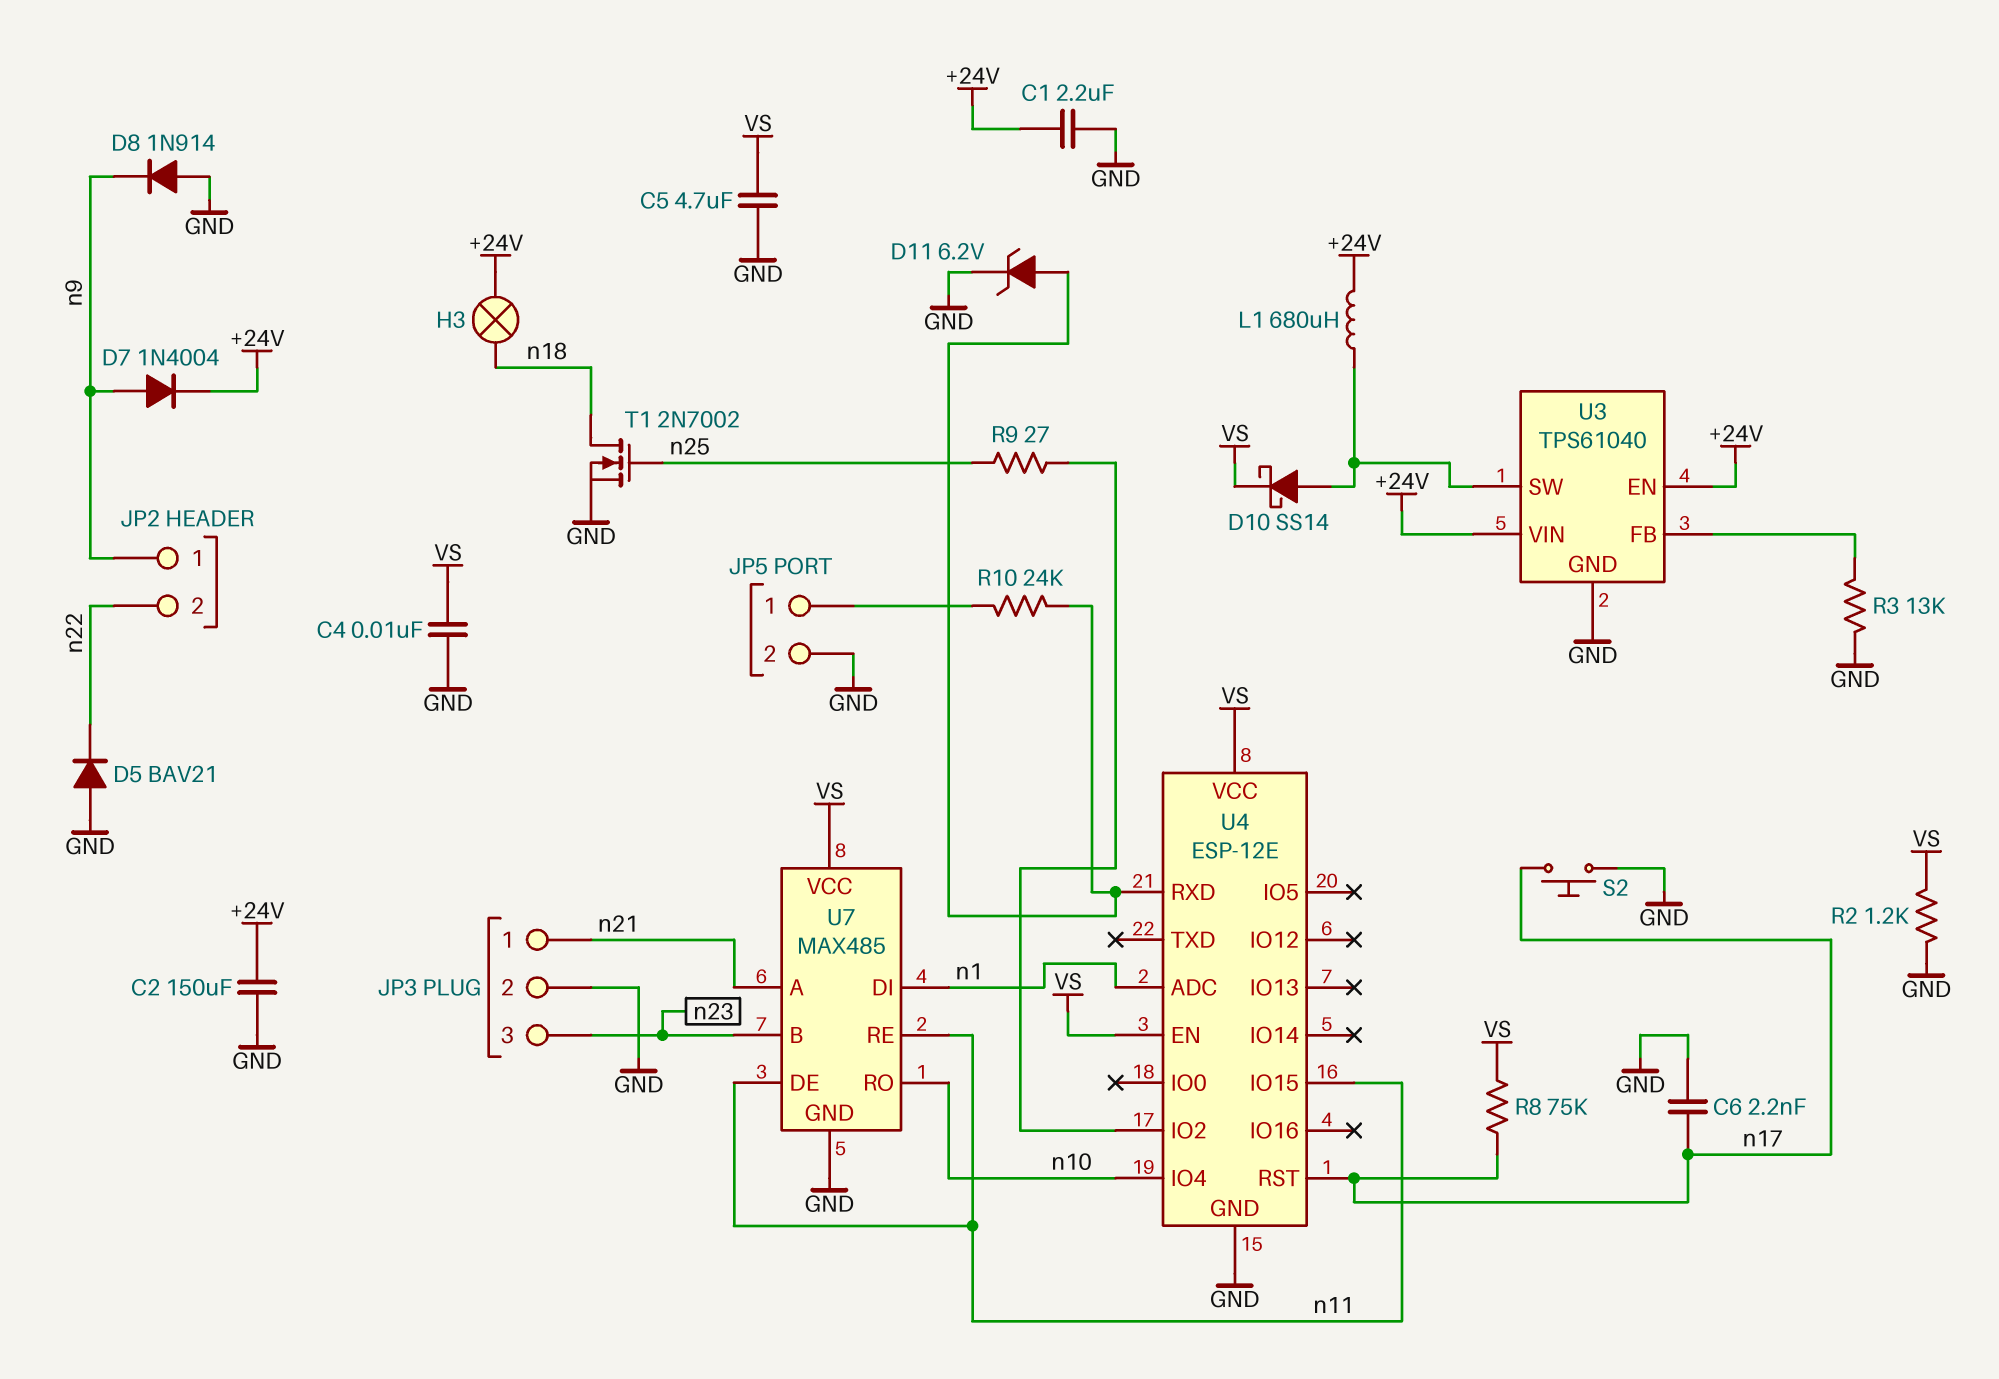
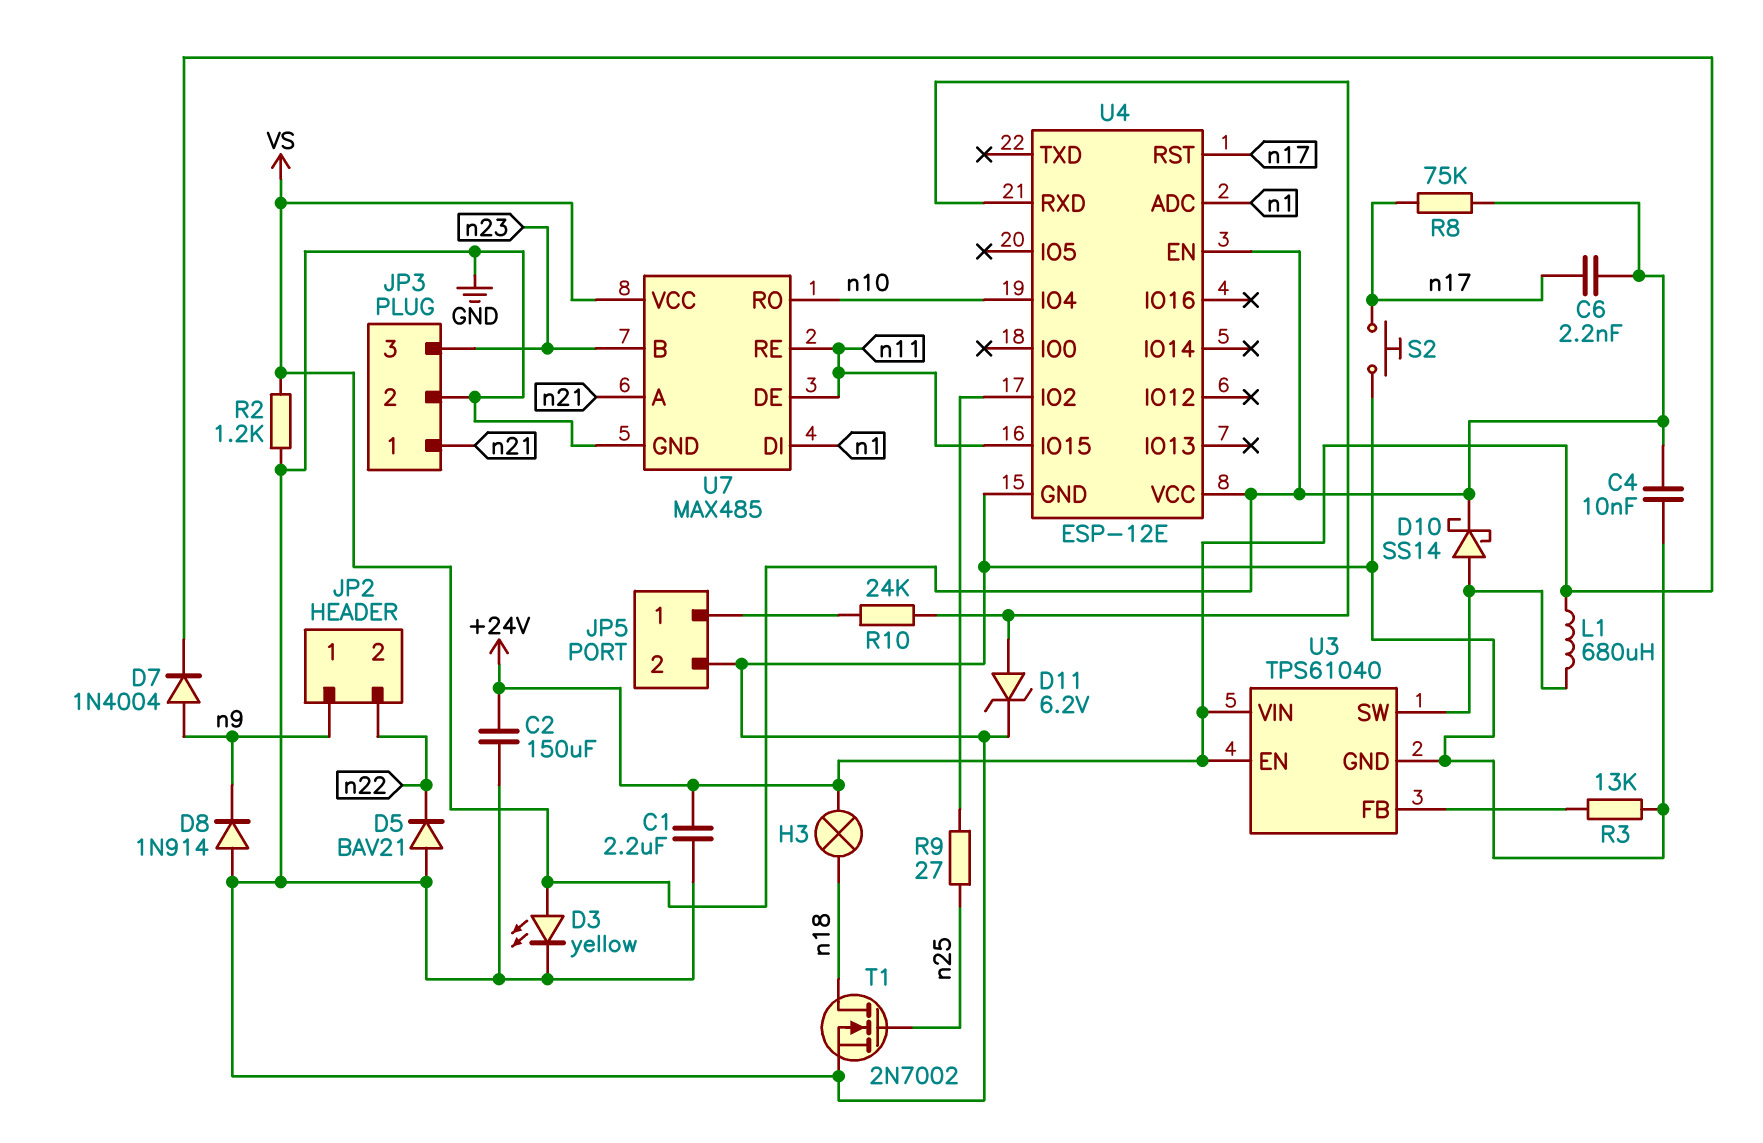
C5: 4.7uF (GND, VS) -> none
C6: 2.2nF (GND, n17) -> 2.2nF (VS, n17)
D3: none -> LED yellow (A VS, K GND)

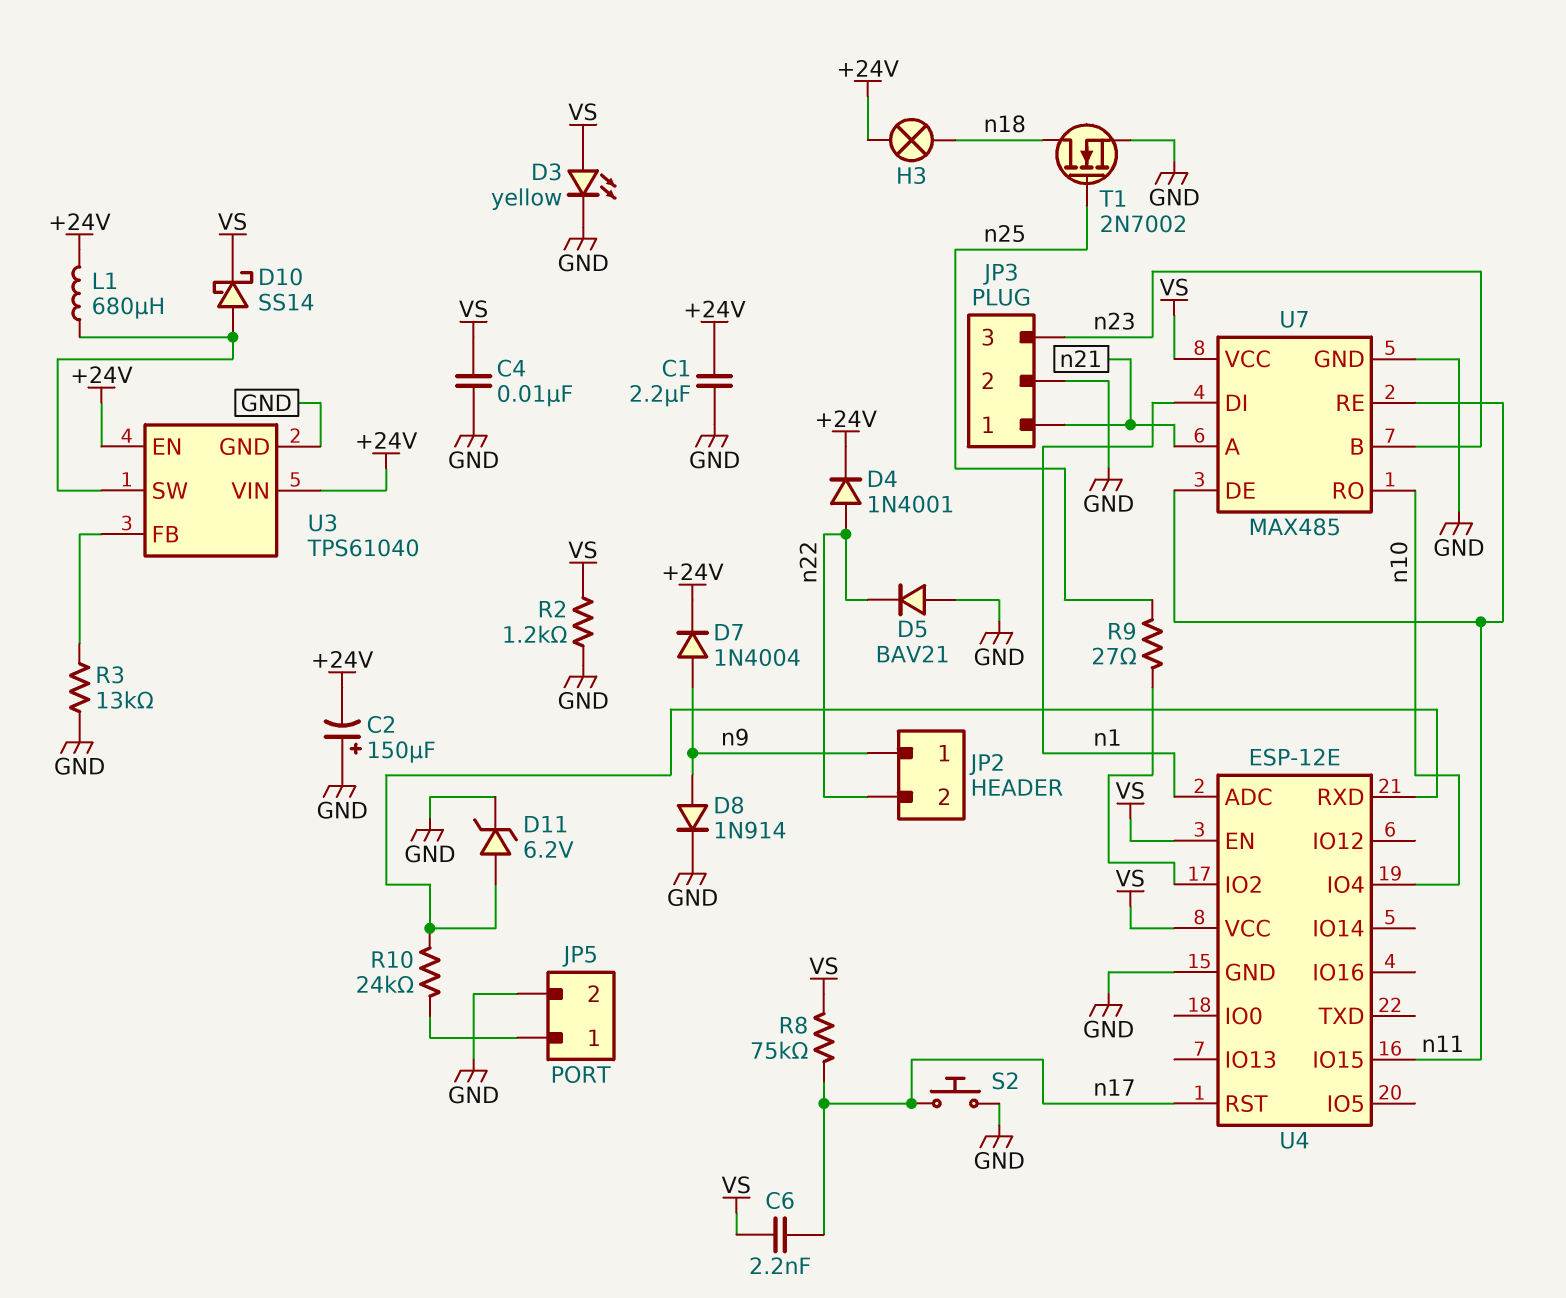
C2: 150uF (+24V, GND) -> 150uF (plus GND, minus +24V)
D4: none -> diode 1N4001 (A n22, K +24V)
D8: diode 1N914 (A GND, K n9) -> diode 1N914 (A n9, K GND)

